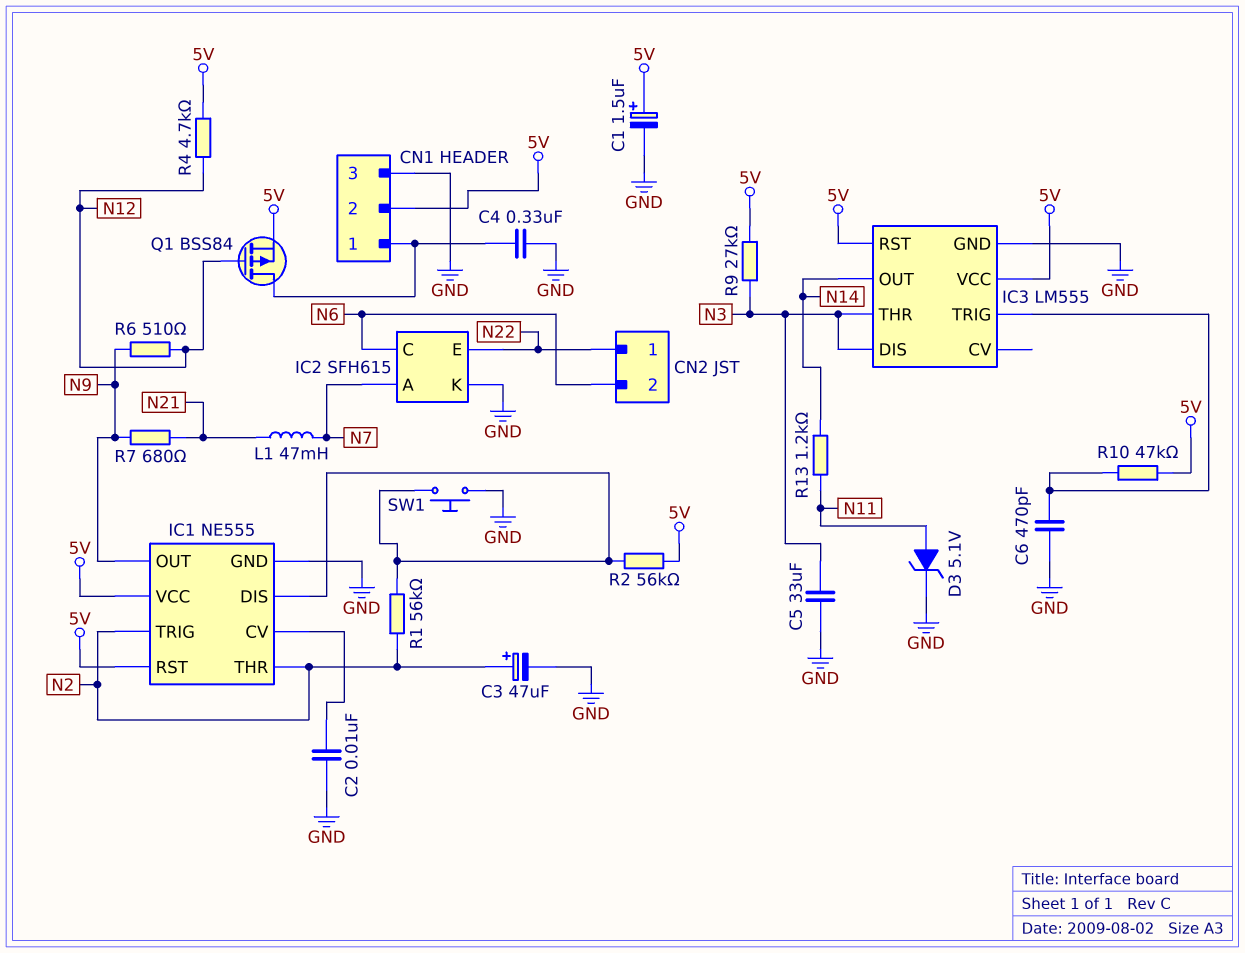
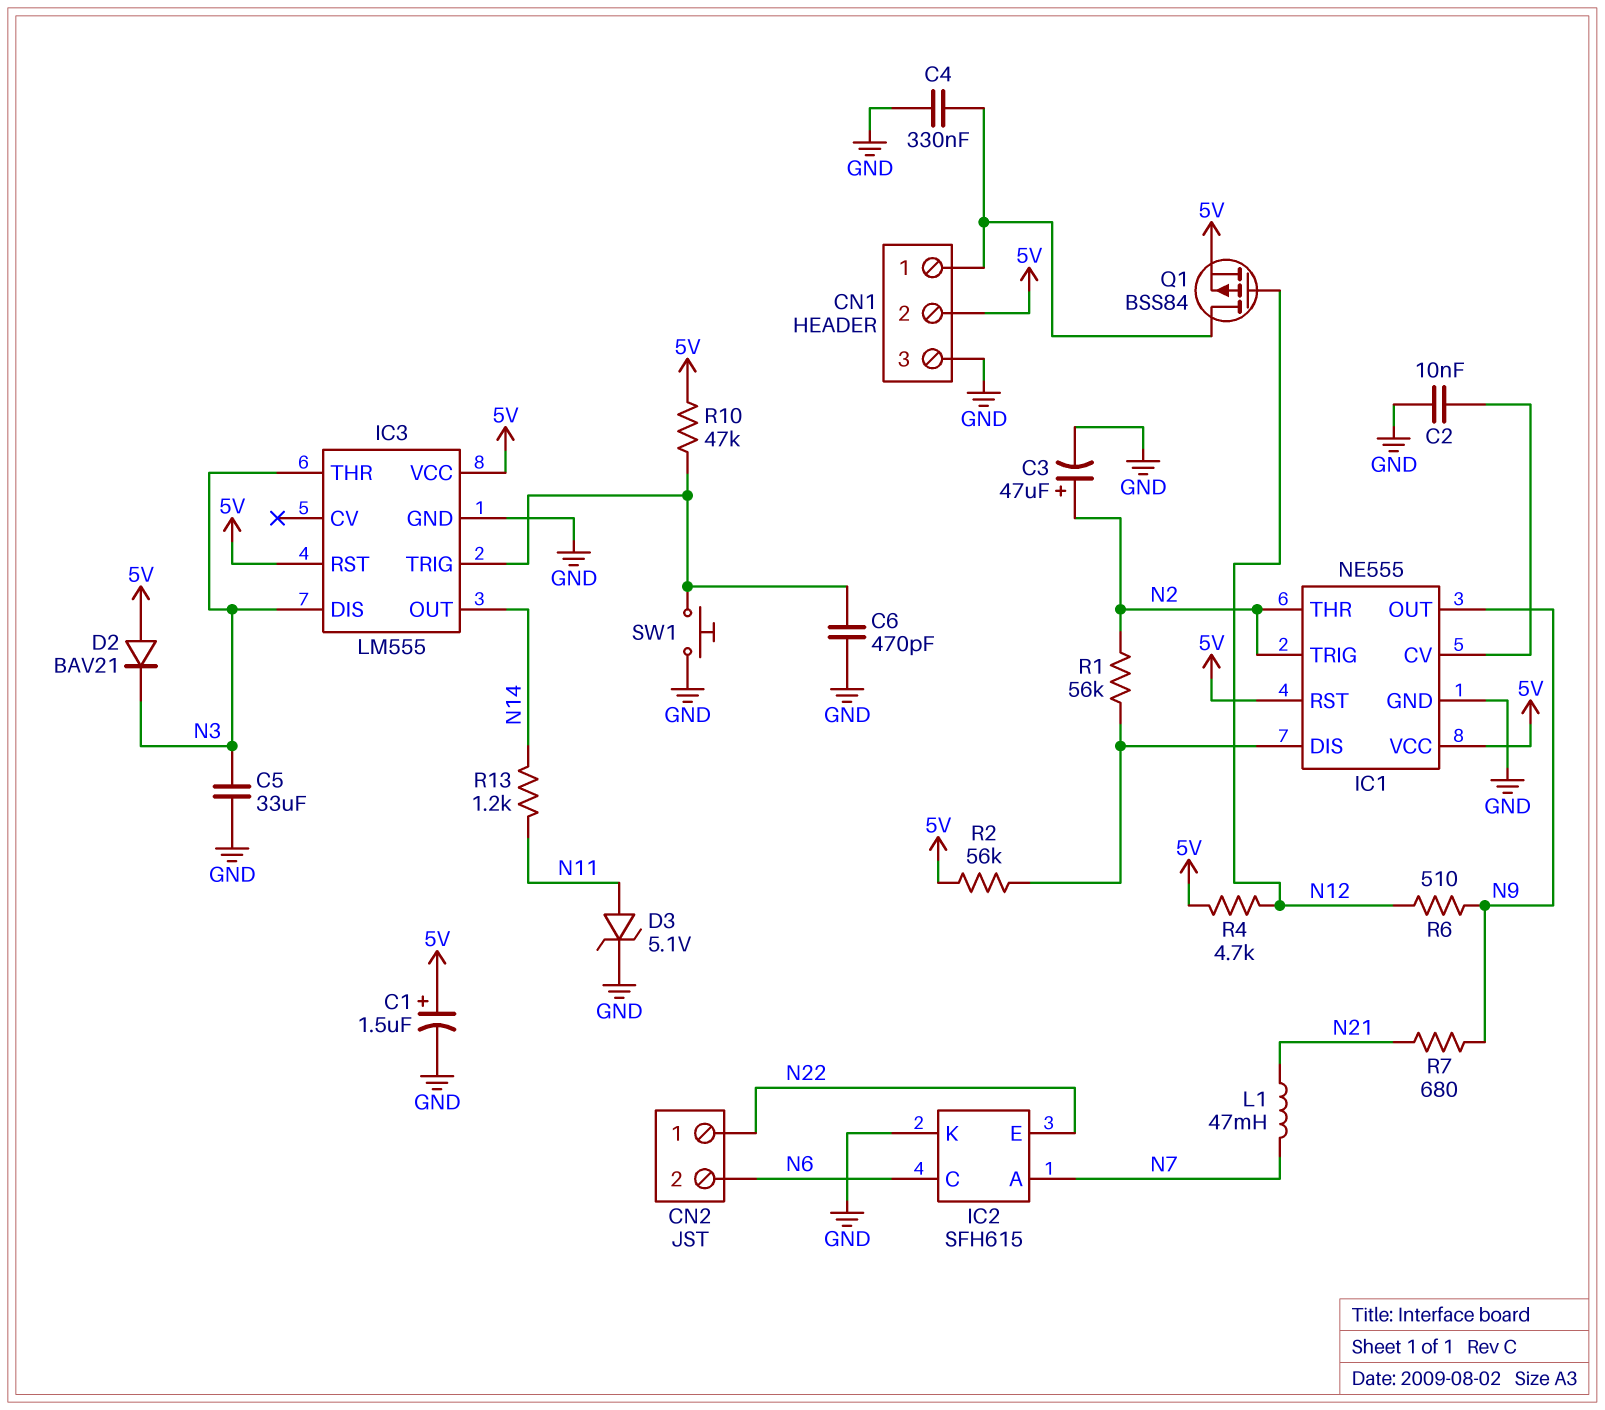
D2: none -> diode BAV21 (A 5V, K N3)
R9: 27k (5V, N3) -> none
SW1: button (GND, IC1/DIS) -> button (GND, IC3/TRIG)

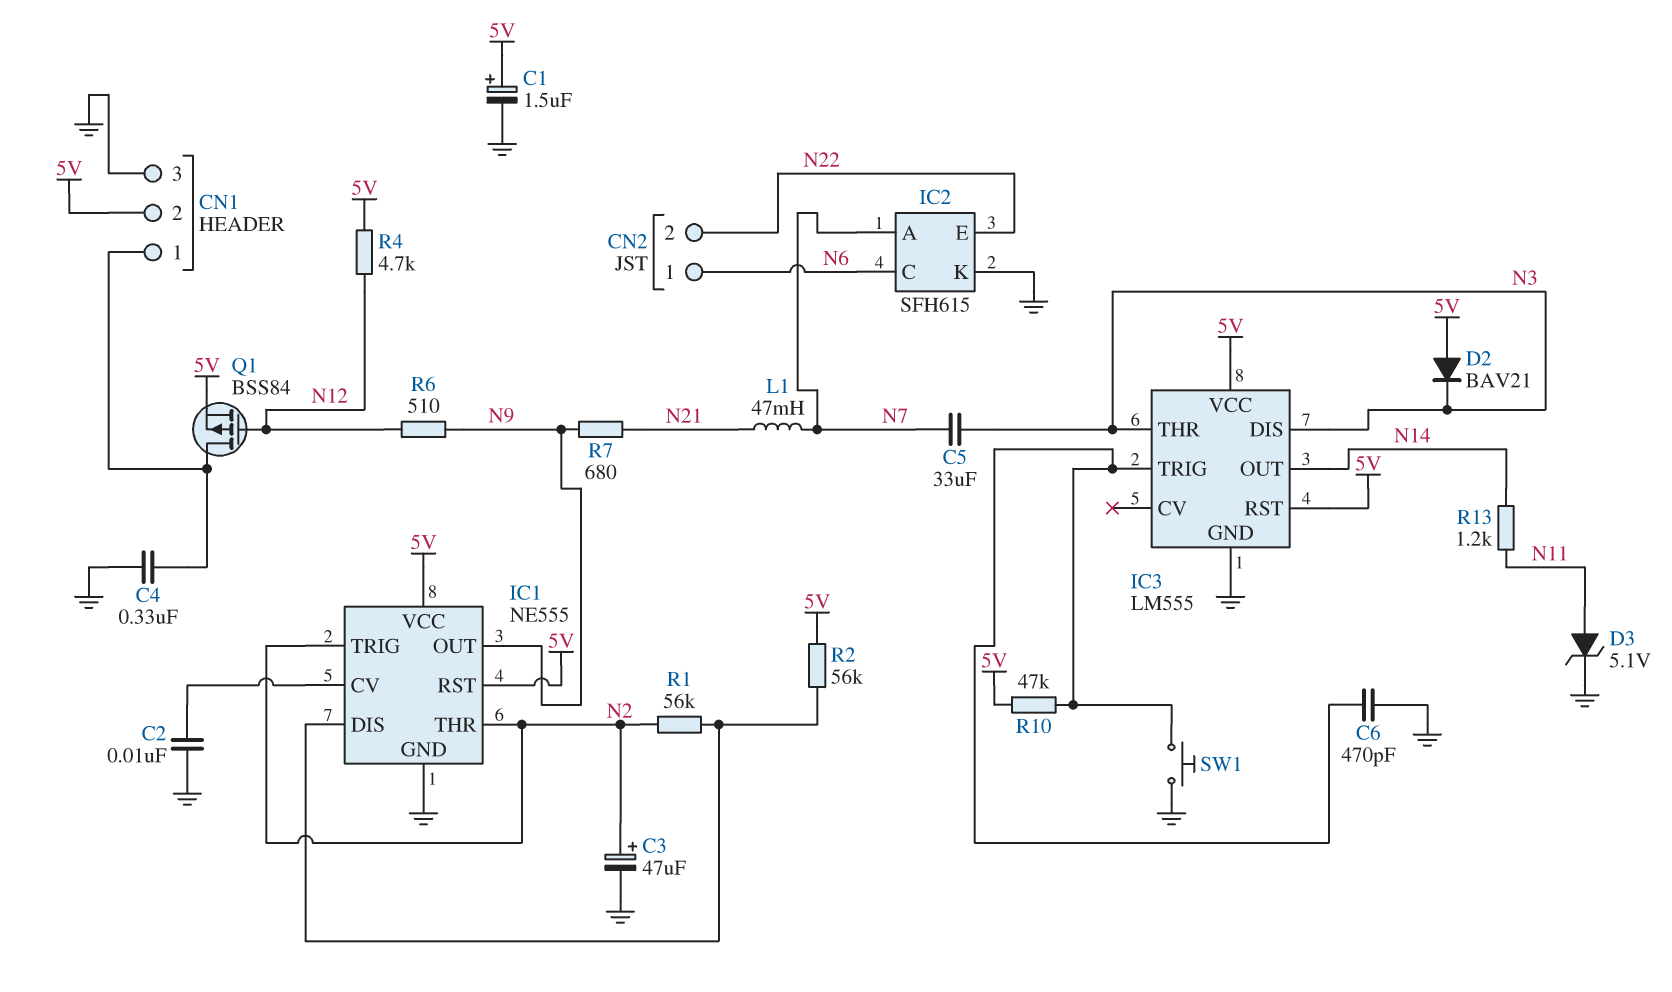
C5: 33uF (GND, N3) -> 33uF (N3, N7)
CN2 pin 1: N22 -> N6
CN2 pin 2: N6 -> N22

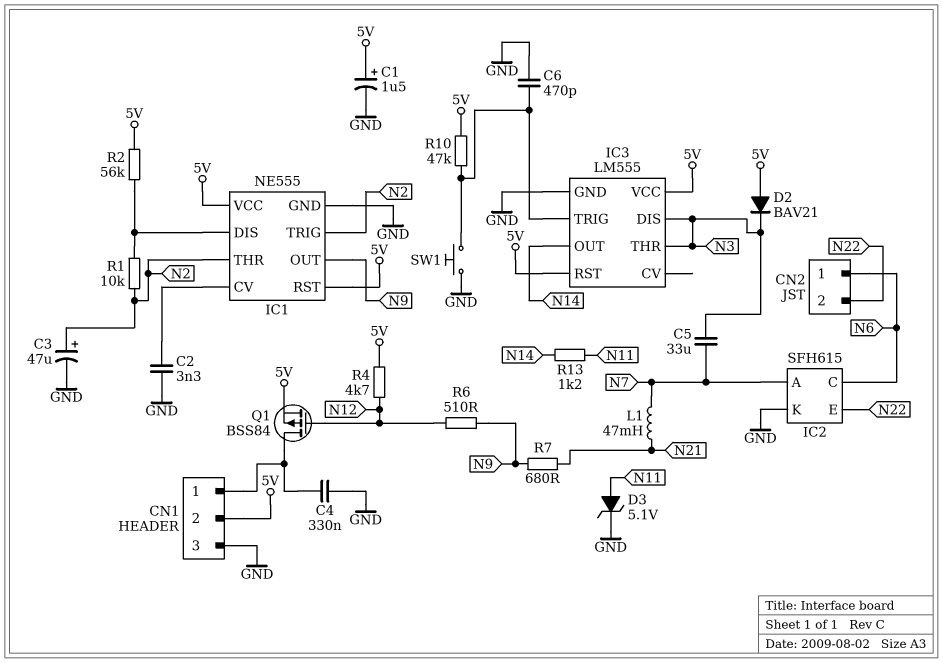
C2: 10nF (GND, IC1/CV) -> 3.3nF (GND, IC1/CV)
R1: 56k (IC1/DIS, N2) -> 10k (IC1/DIS, N2)

